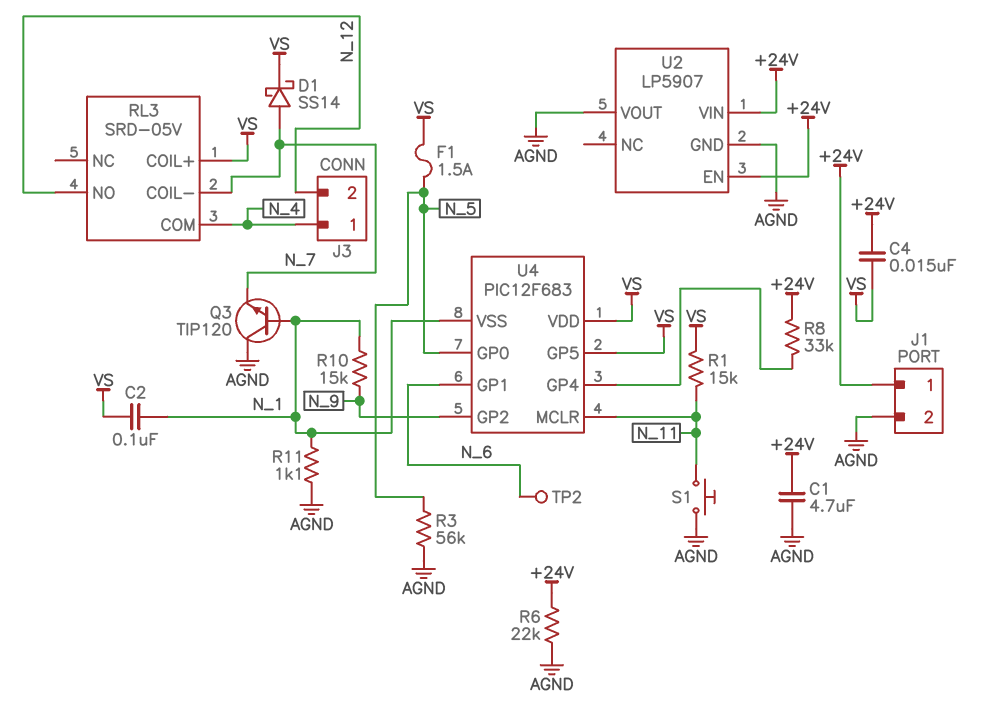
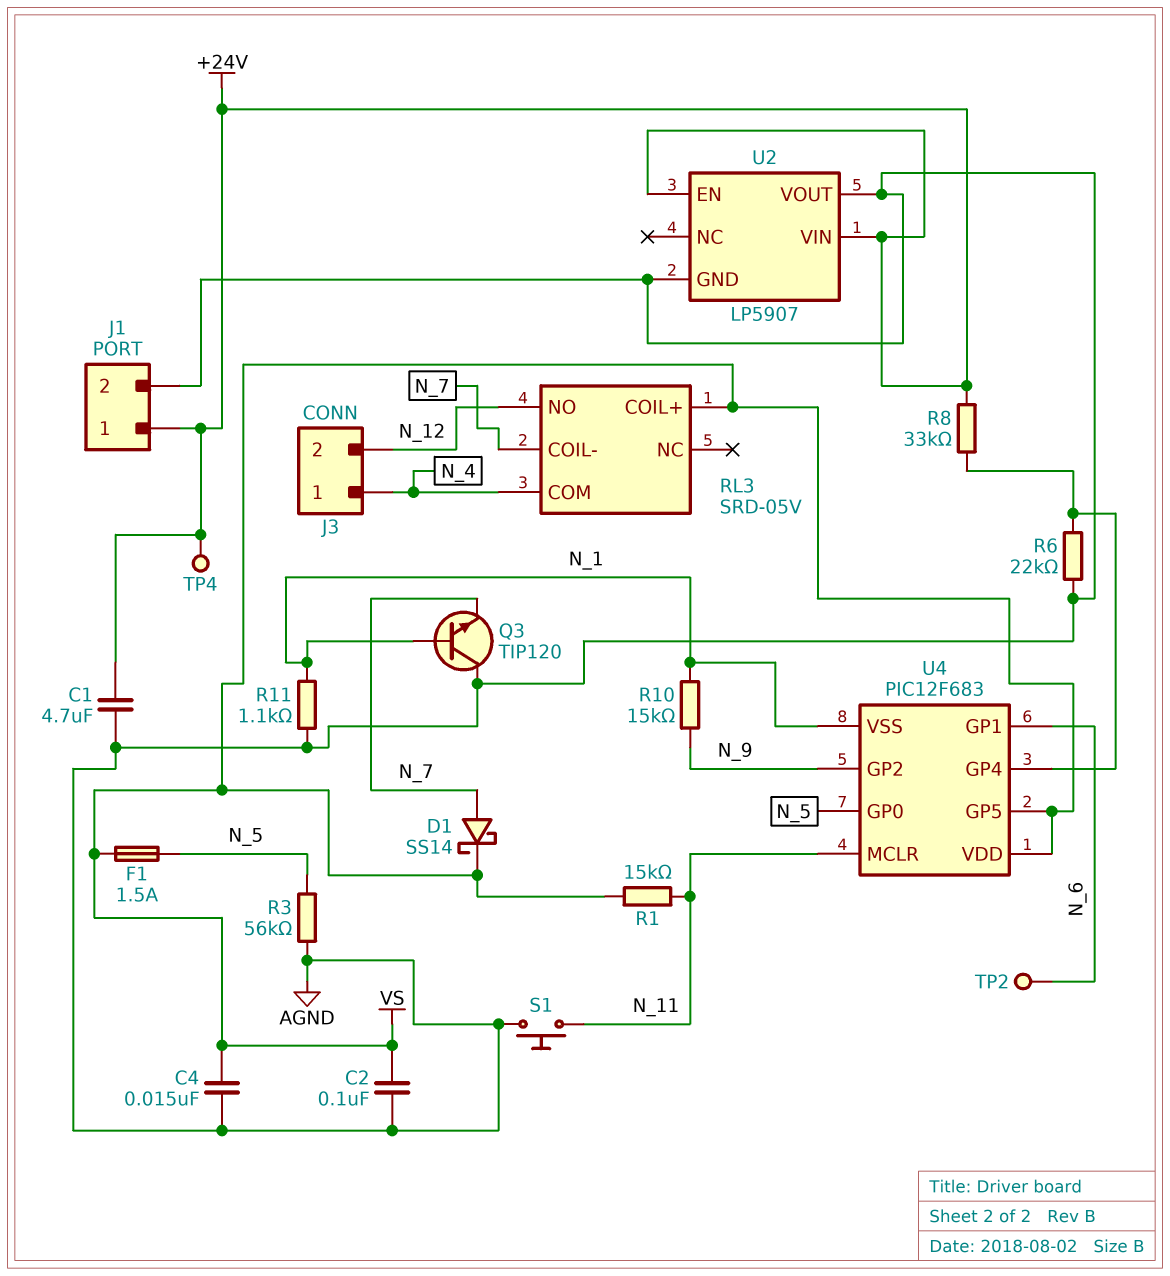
C2: 100nF (N_1, VS) -> 100nF (AGND, VS)
C4: 15nF (+24V, VS) -> 15nF (AGND, VS)
R6: 22k (+24V, AGND) -> 22k (AGND, U4/GP4)
TP4: none -> test point (+24V)

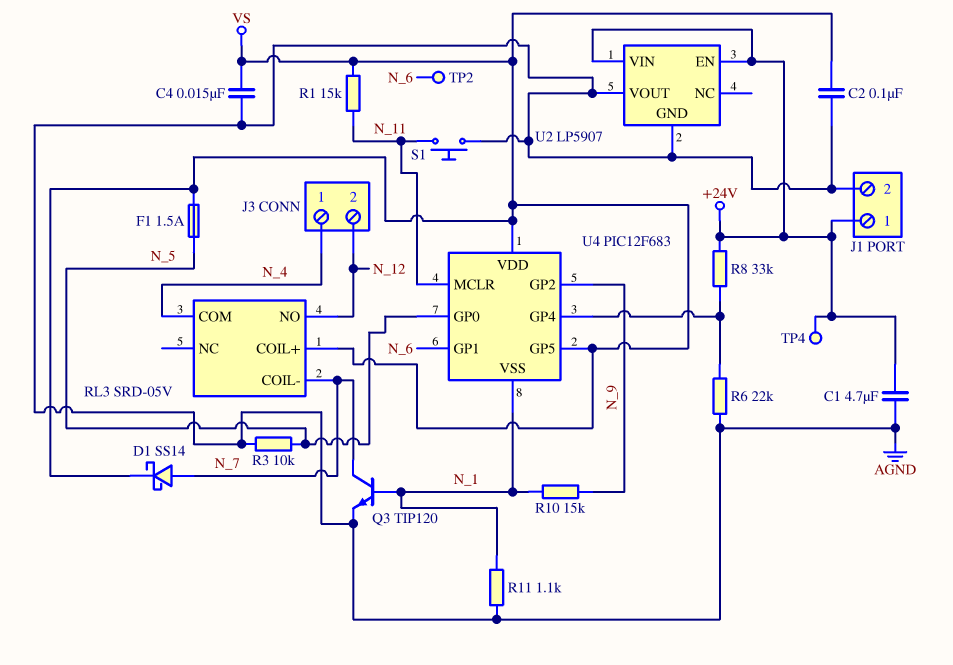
Q3: NPN TIP120 (B N_1, C AGND, E N_7) -> NPN TIP120 (B N_1, C N_7, E AGND)
R3: 56k (AGND, N_5) -> 10k (AGND, N_5)

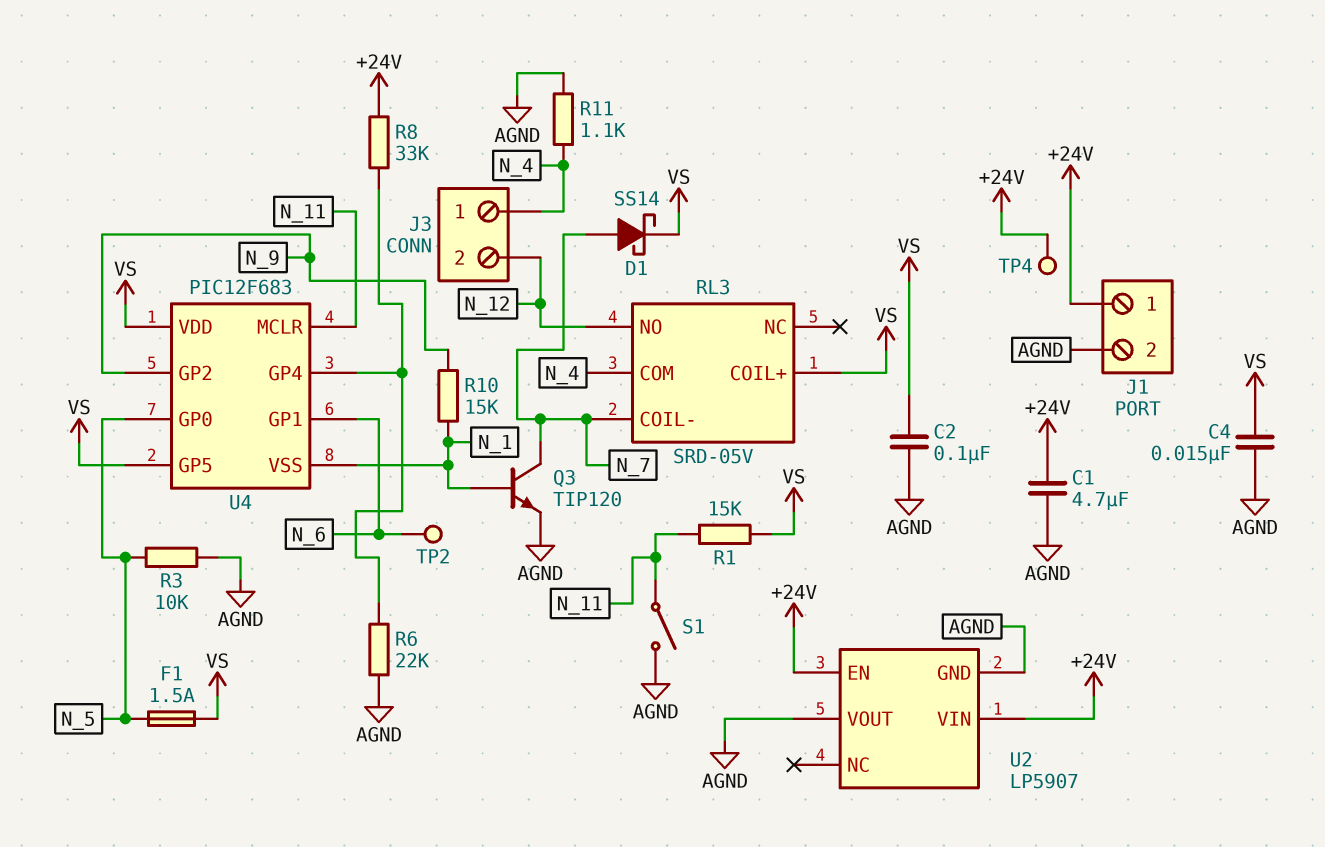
R11: 1.1k (AGND, N_1) -> 1.1k (AGND, N_4)
S1: button (AGND, N_11) -> switch (AGND, N_11)

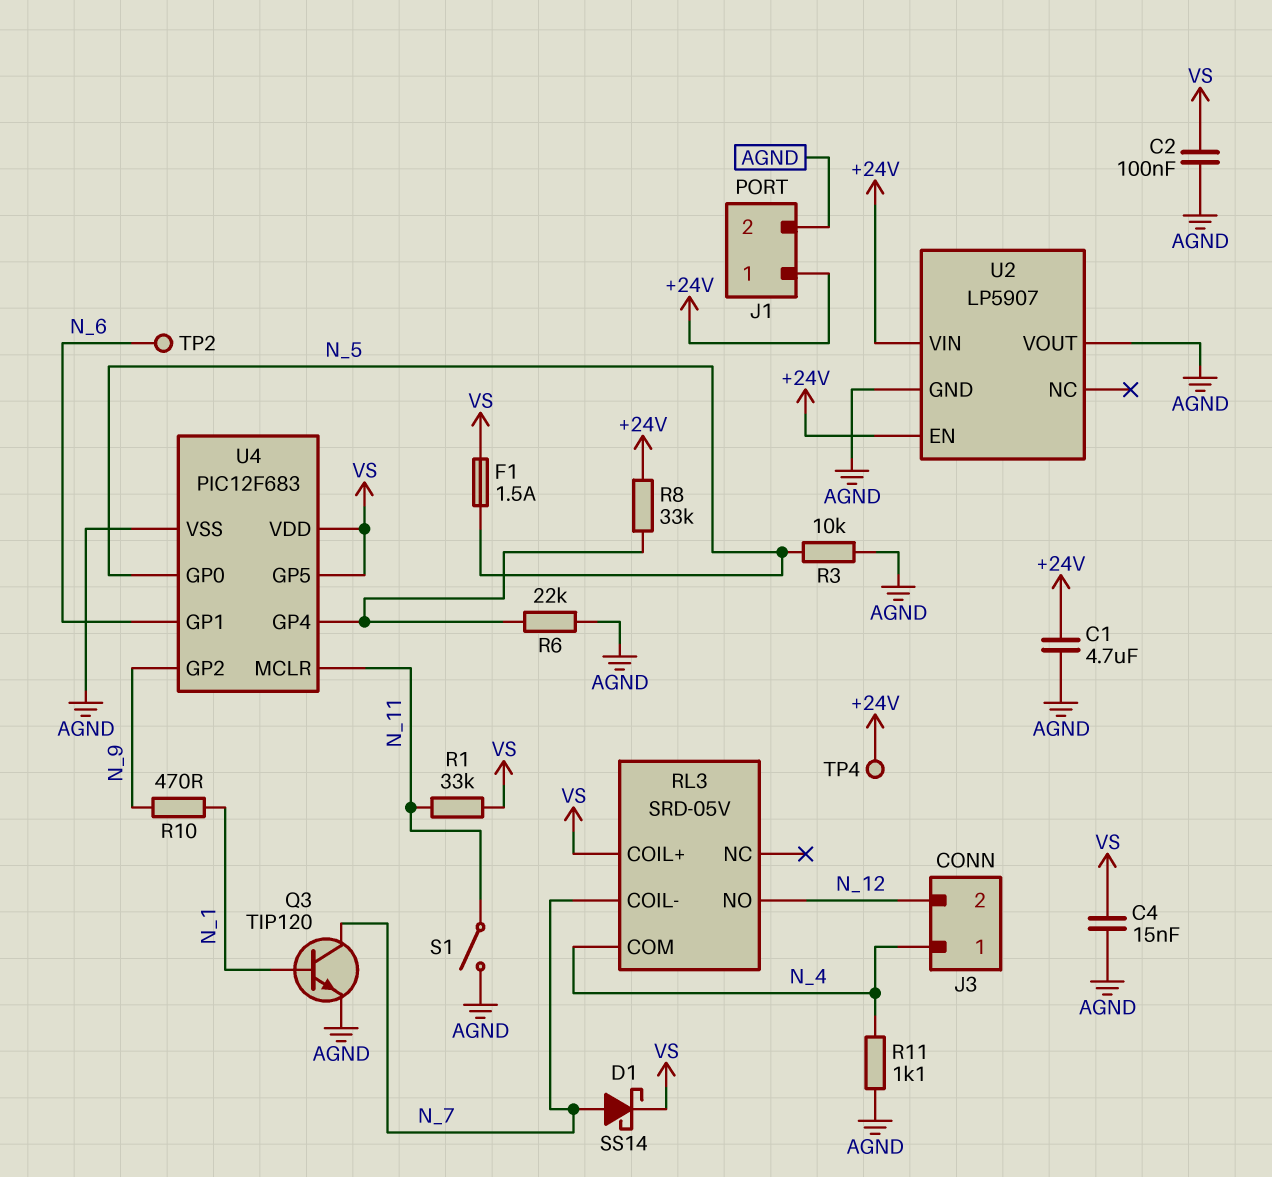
R1: 15k (N_11, VS) -> 33k (N_11, VS)
R10: 15k (N_1, N_9) -> 470 (N_1, N_9)
U4 pin VSS: N_1 -> AGND

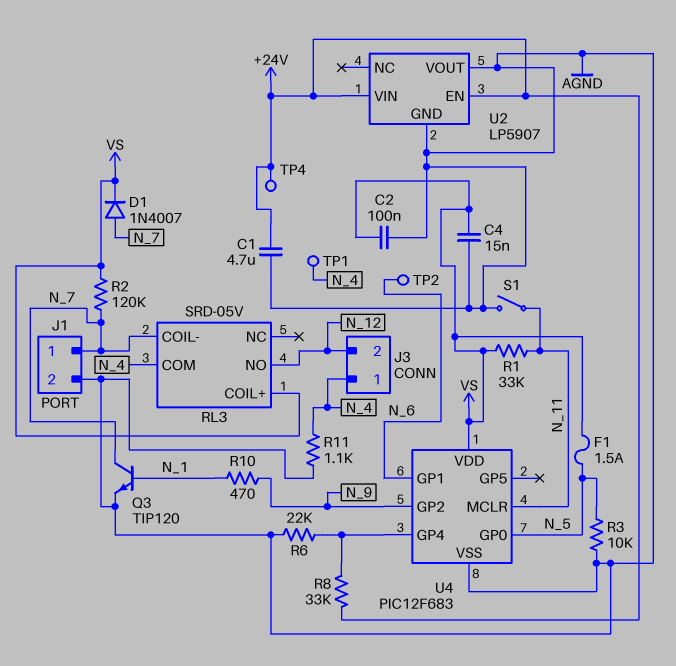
D1: schottky SS14 (A N_7, K VS) -> diode 1N4007 (A N_7, K VS)
J1 pin 1: +24V -> N_7
R2: none -> 120k (N_7, VS)
TP1: none -> test point (N_4)
U4 pin GP5: VS -> none

